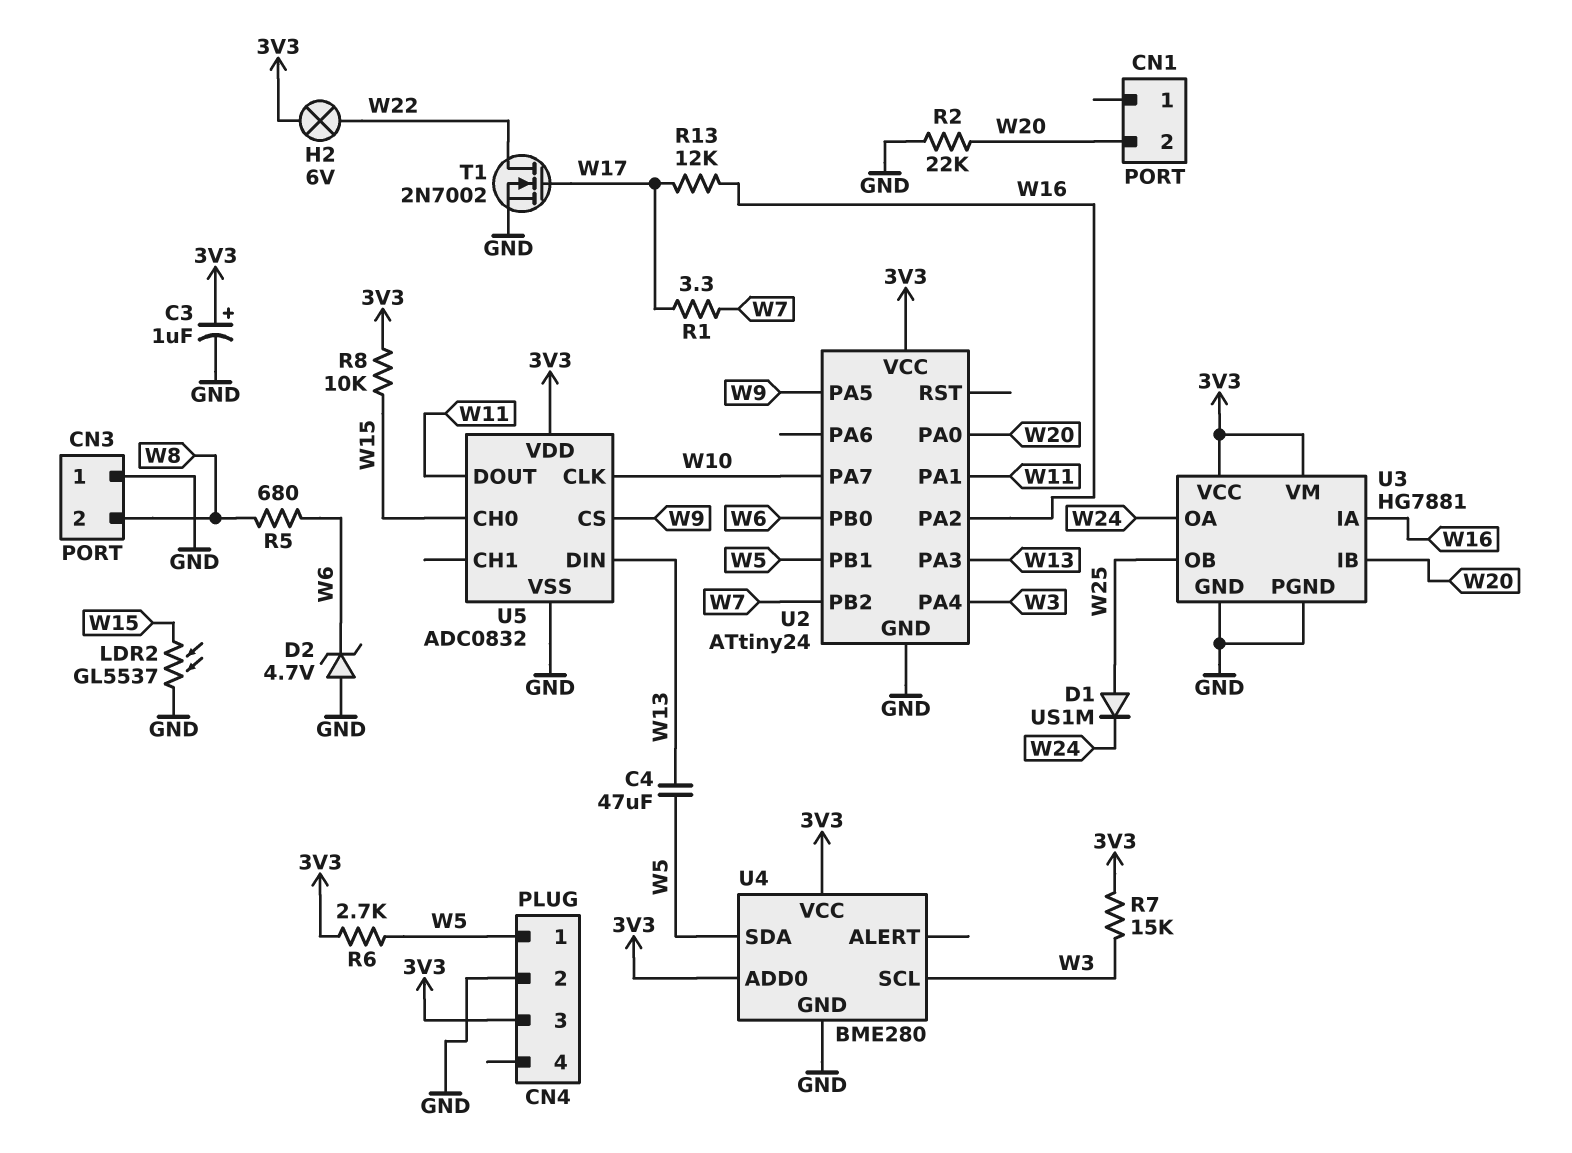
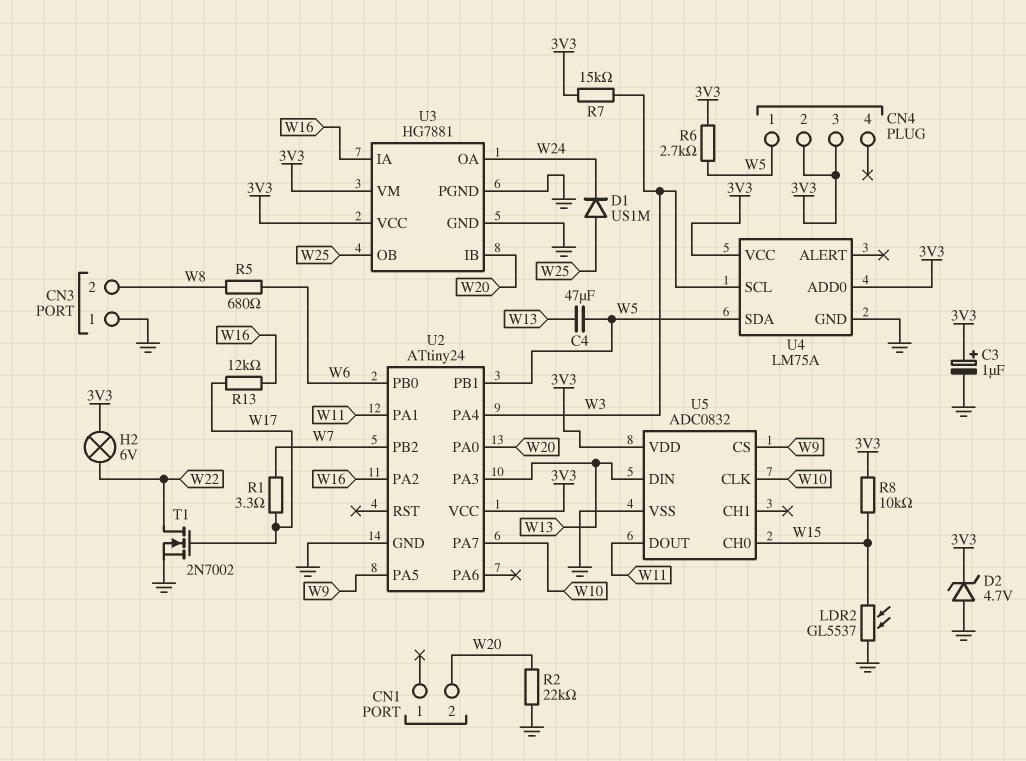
CN4 pin 2: GND -> 3V3
D2: zener 4.7V (A GND, K W6) -> zener 4.7V (A GND, K 3V3)
U4: BME280 -> LM75A

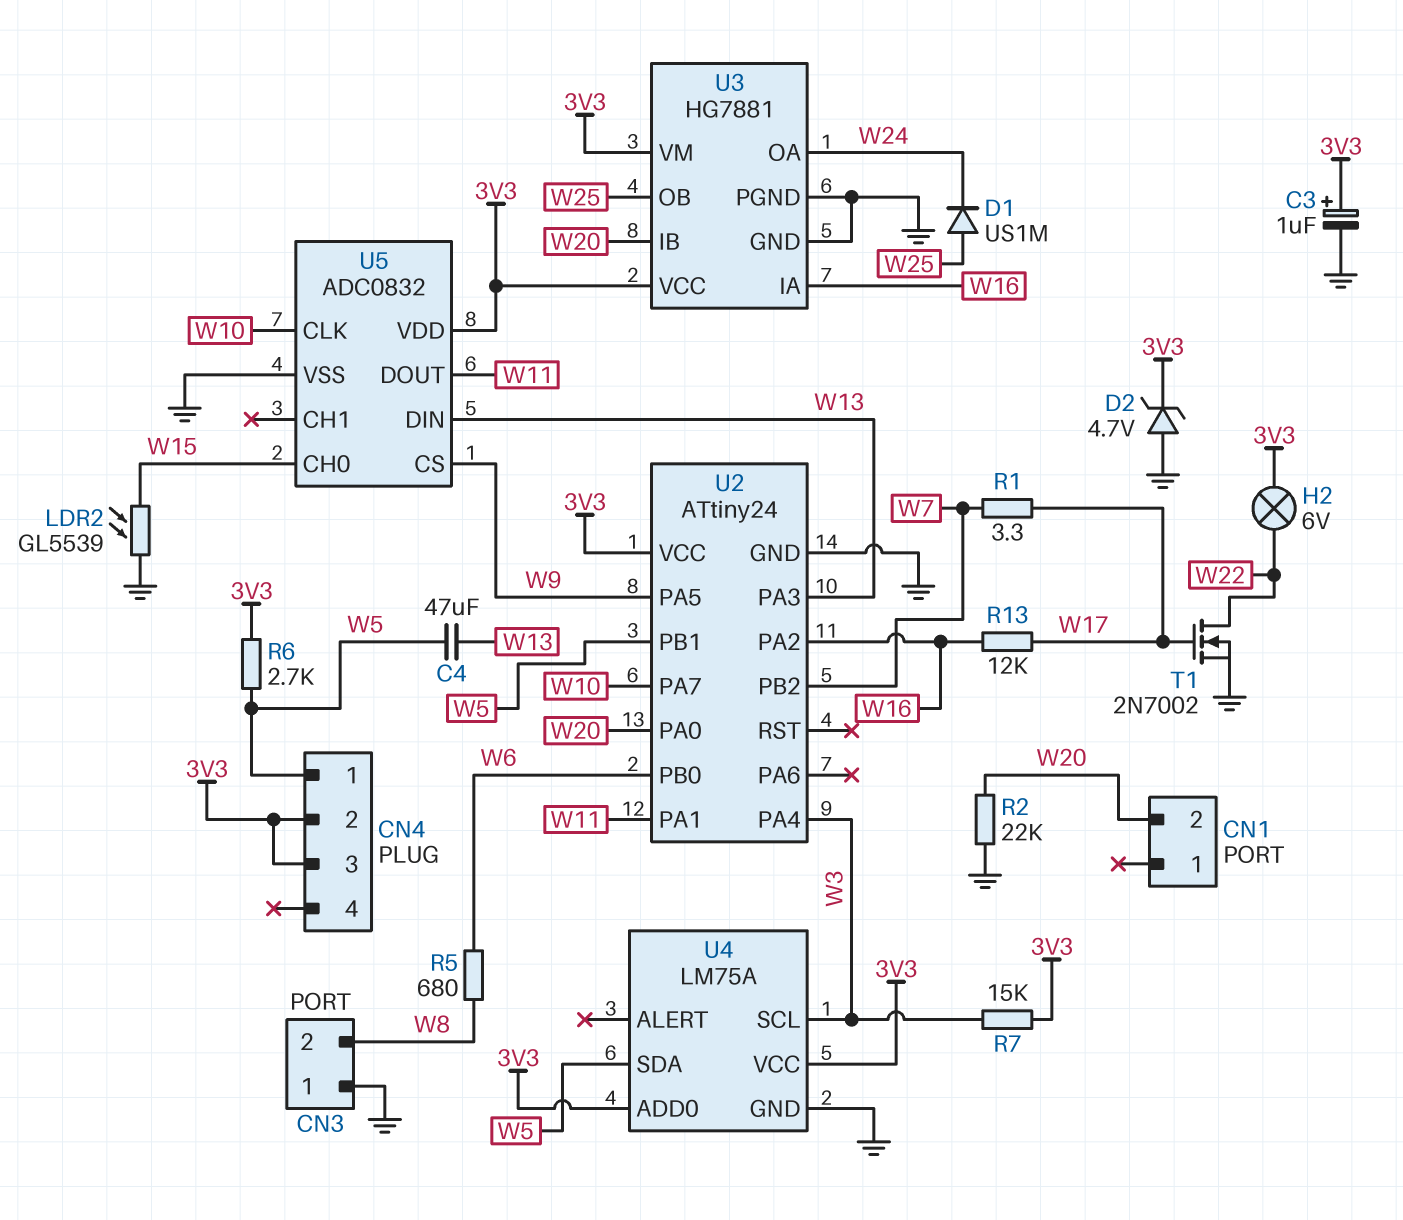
LDR2: GL5537 (GND, W15) -> GL5539 (GND, W15)
R8: 10k (3V3, W15) -> none

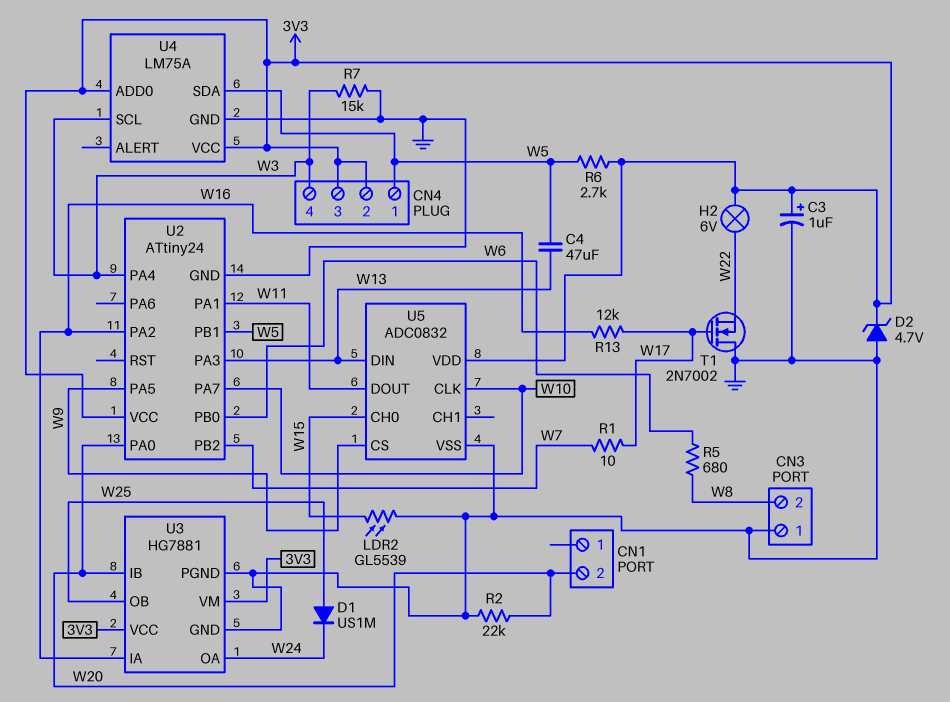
CN4 pin 4: none -> W3
R1: 3.3 (W7, W17) -> 10 (W7, W17)
R7: 15k (3V3, W3) -> 15k (GND, W3)
T1: NMOS 2N7002 (G W17, D W22, S GND) -> NMOS 2N7002 (G W17, D GND, S W22)

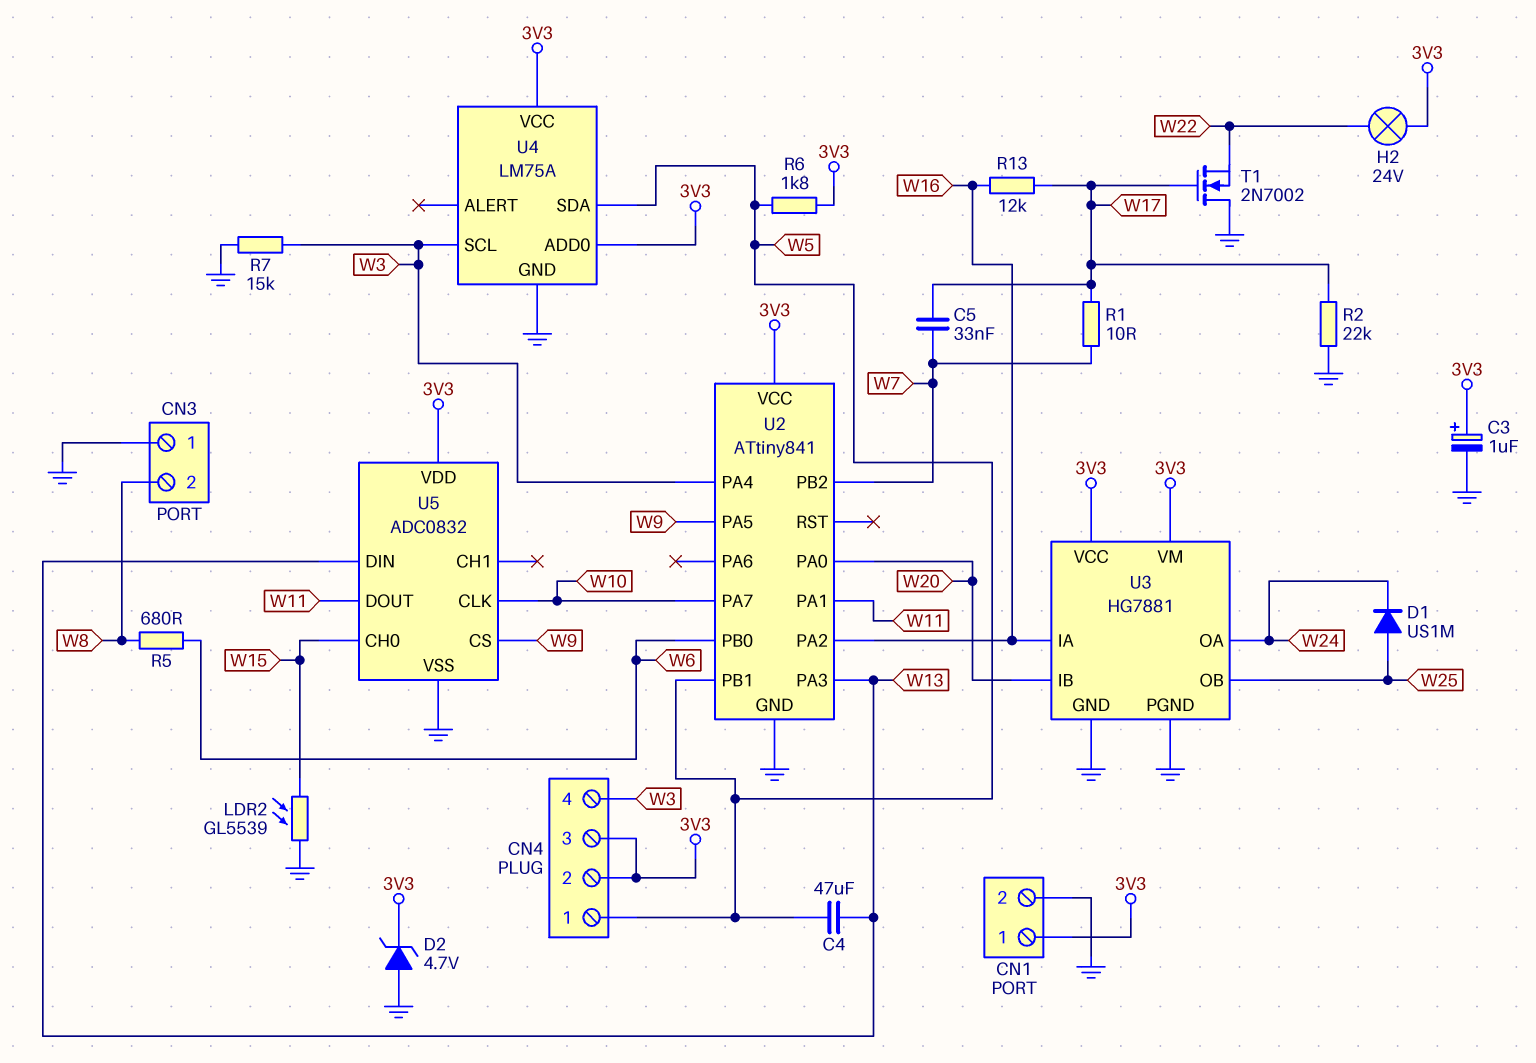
C5: none -> 33nF (W7, W17)
CN1 pin 1: none -> 3V3
CN1 pin 2: W20 -> GND
H2: lamp 6V (3V3, W22) -> lamp 24V (3V3, W22)
R2: 22k (GND, W20) -> 22k (GND, W17)
R6: 2.7k (3V3, W5) -> 1.8k (3V3, W5)
U2: ATtiny24 -> ATtiny841

